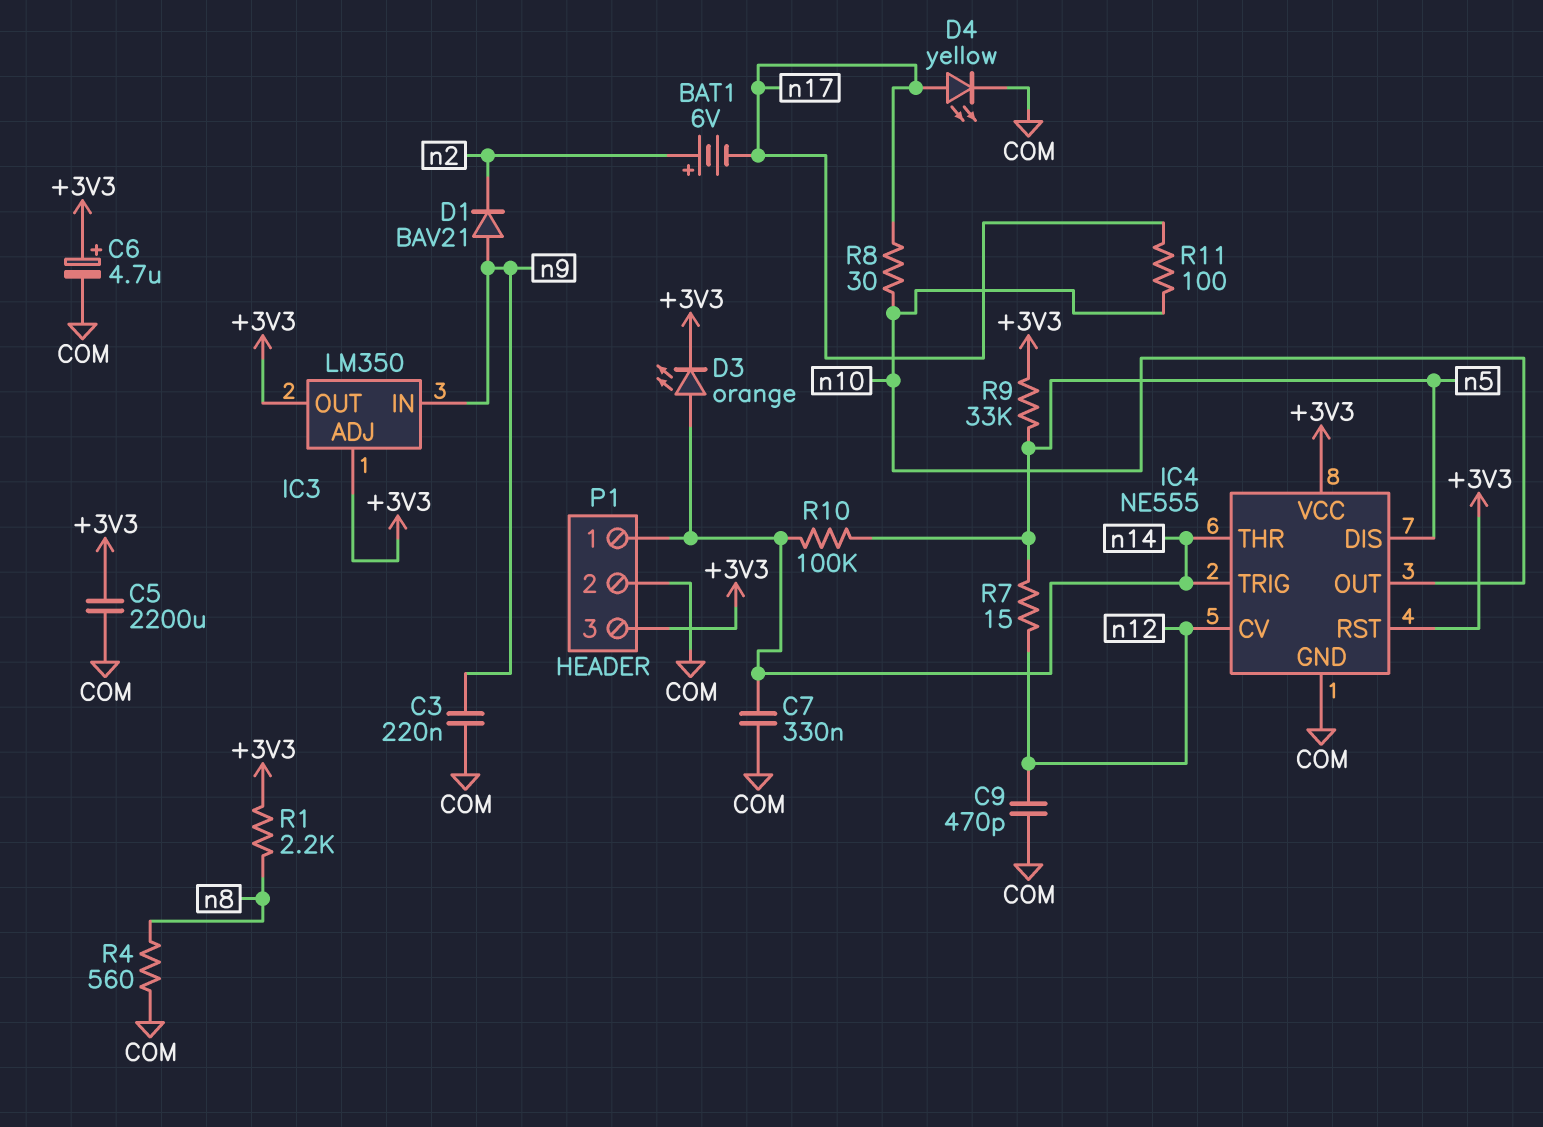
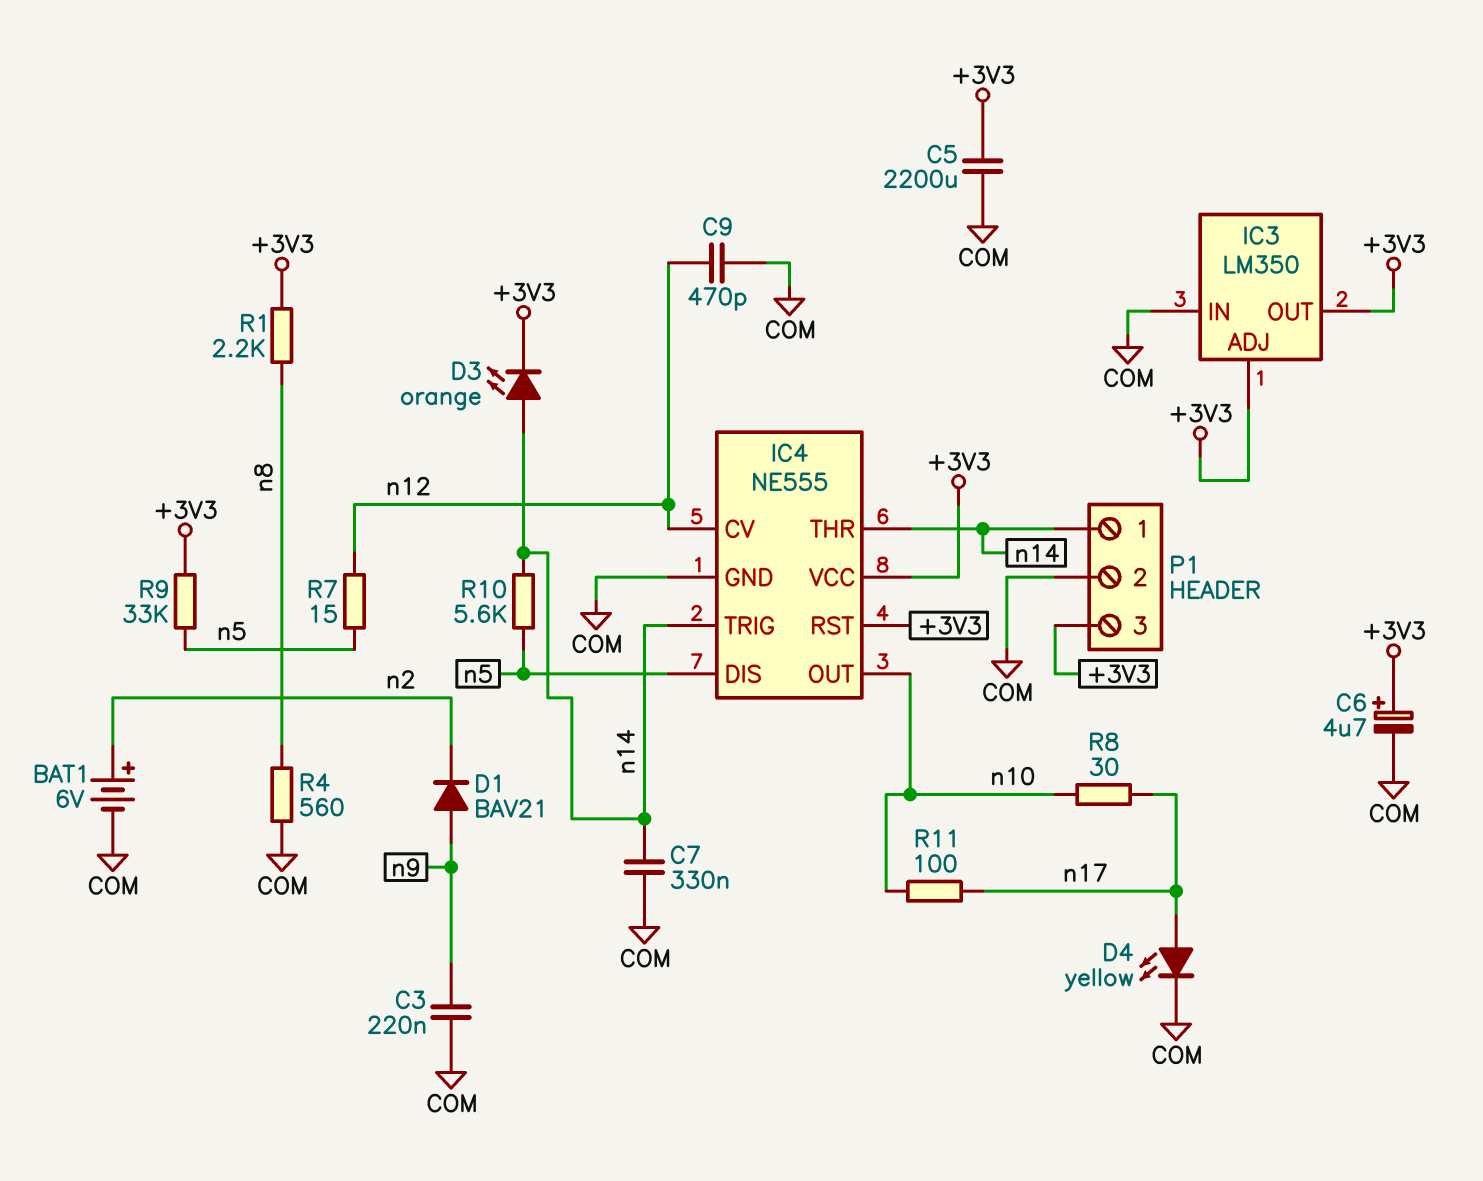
BAT1: 6V (plus n2, minus n17) -> 6V (plus n2, minus COM)
IC3 pin IN: n9 -> COM
R10: 100k (n5, n14) -> 5.6k (n5, n14)

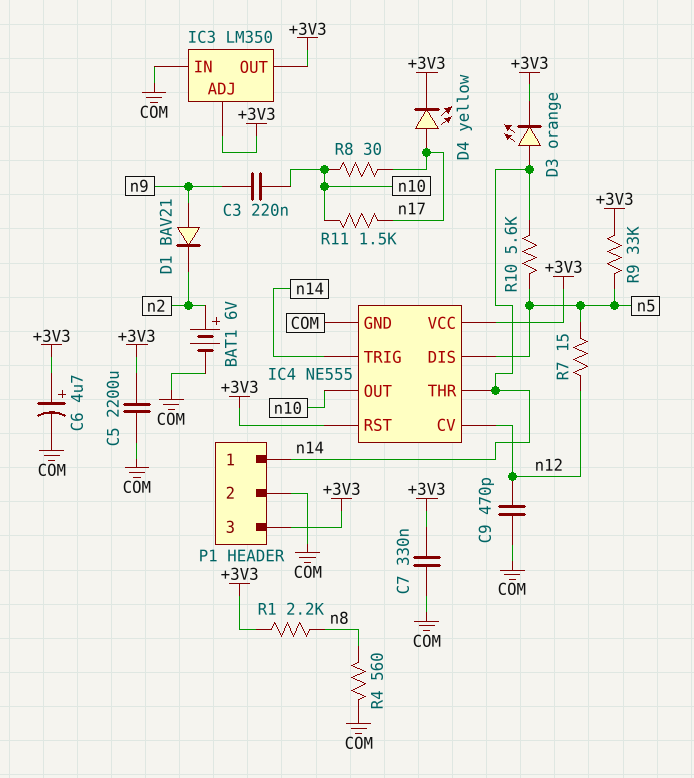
C3: 220nF (COM, n9) -> 220nF (n9, n10)
C7: 330nF (COM, n14) -> 330nF (+3V3, COM)
D4: LED yellow (A n17, K COM) -> LED yellow (A n17, K +3V3)
R11: 100 (n10, n17) -> 1.5k (n10, n17)

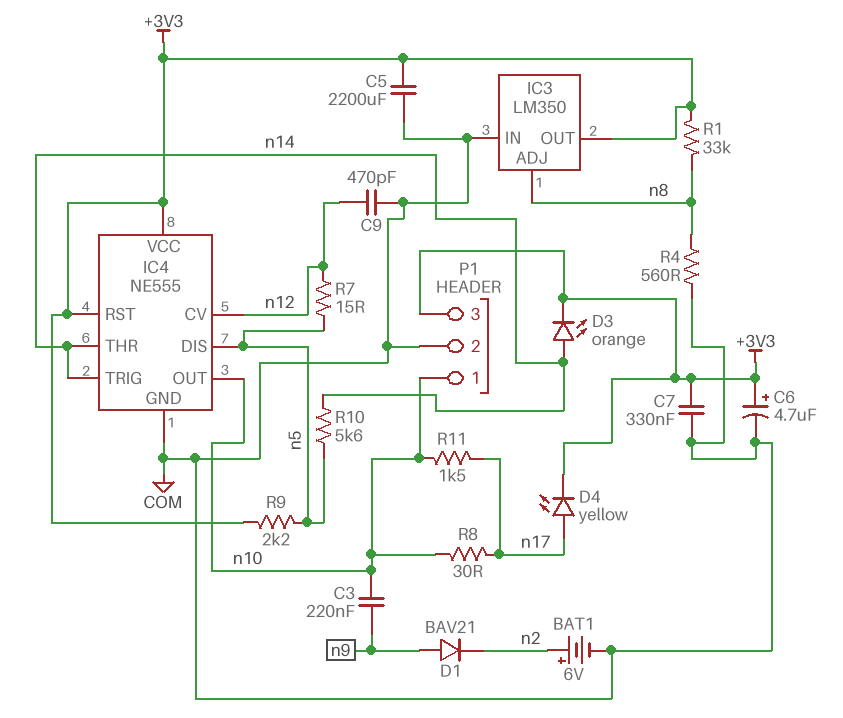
IC3 pin ADJ: +3V3 -> n8
P1 pin 1: n14 -> n10
R1: 2.2k (+3V3, n8) -> 33k (+3V3, n8)
R9: 33k (+3V3, n5) -> 2.2k (+3V3, n5)

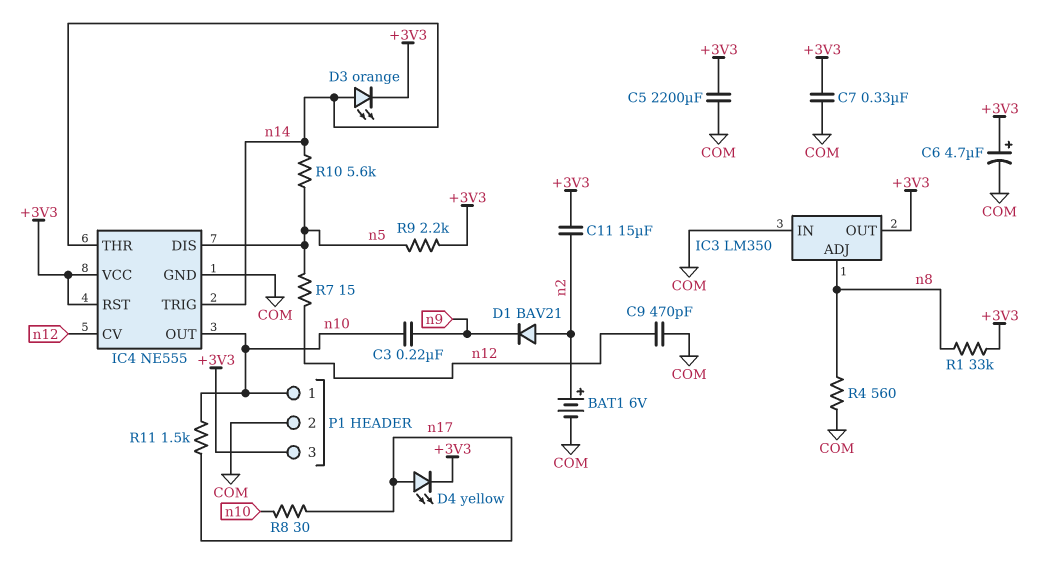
C11: none -> 15uF (+3V3, n2)
D1: diode BAV21 (A n9, K n2) -> diode BAV21 (A n2, K n9)

